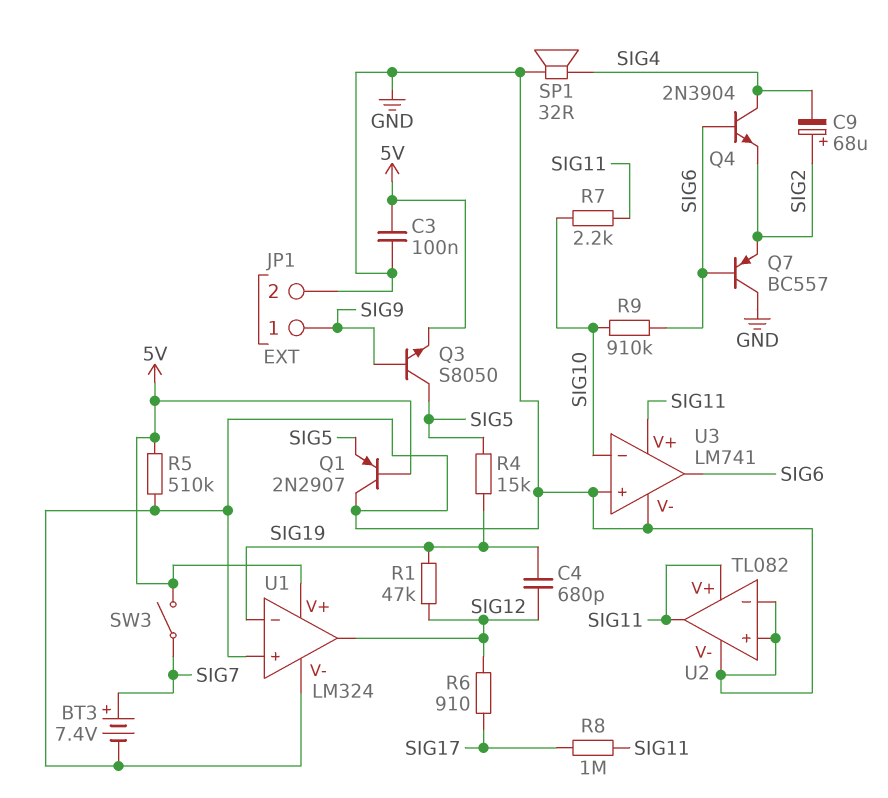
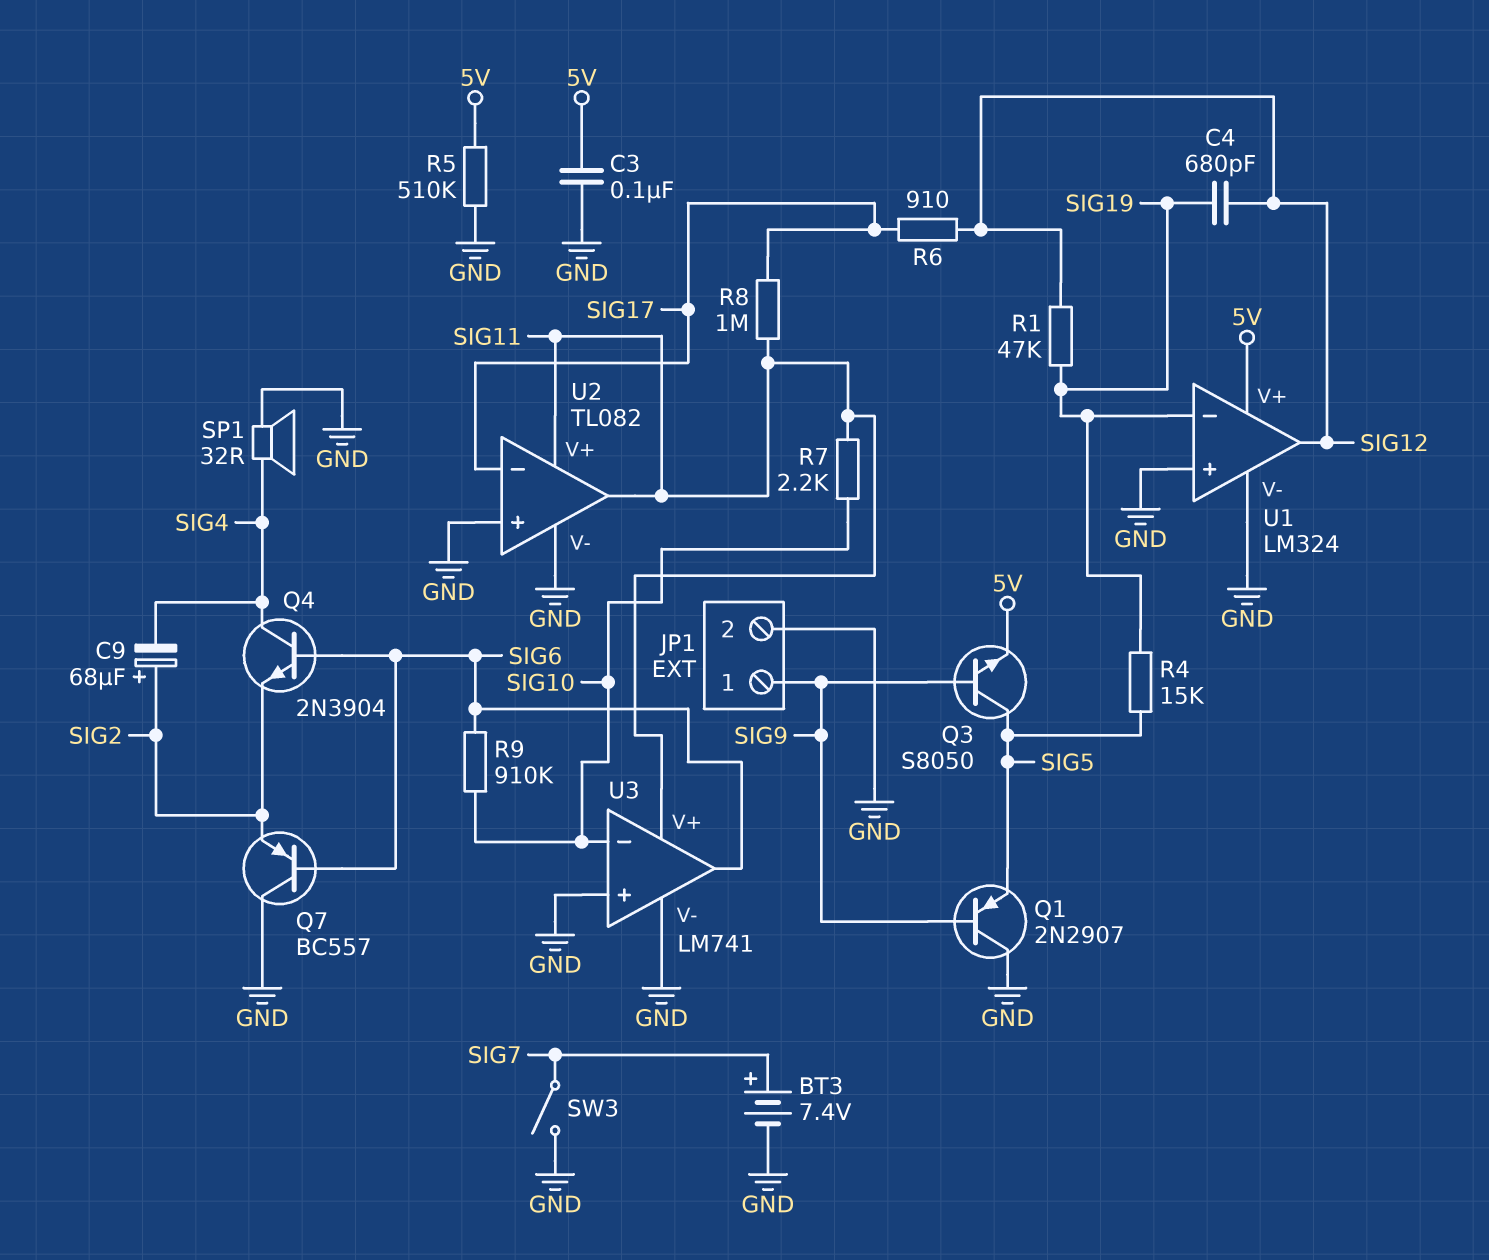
Q1: PNP 2N2907 (B 5V, C GND, E SIG5) -> PNP 2N2907 (B SIG9, C GND, E SIG5)
SW3: switch (5V, SIG7) -> switch (GND, SIG7)
U2 pin in-: GND -> SIG17

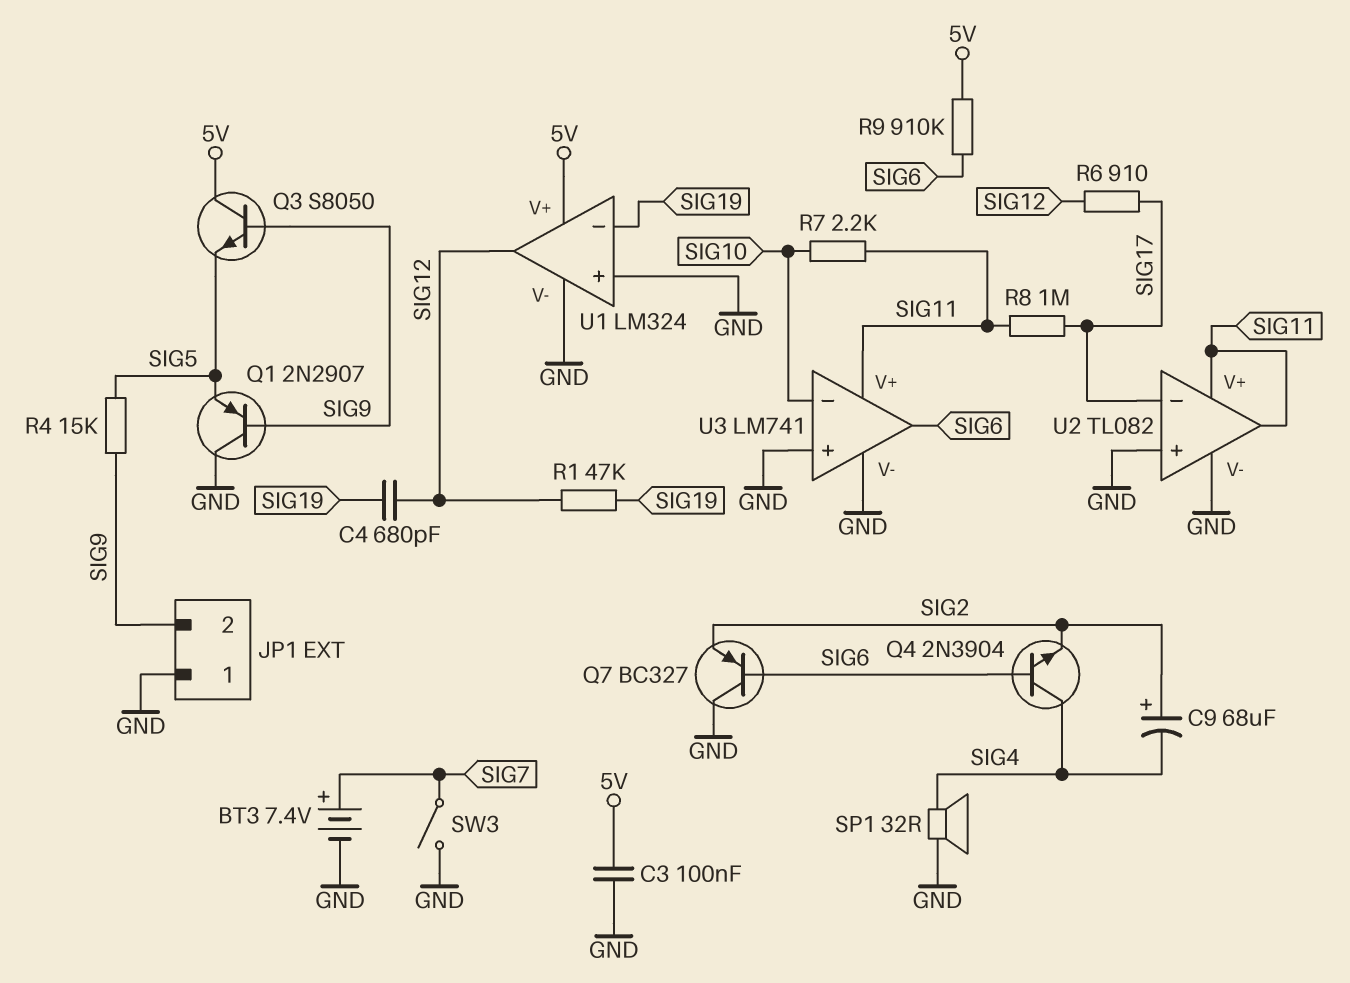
JP1 pin 1: SIG9 -> GND
JP1 pin 2: GND -> SIG9
Q3: NPN S8050 (B SIG9, C SIG5, E 5V) -> NPN S8050 (B SIG9, C 5V, E SIG5)
Q7: PNP BC557 (B SIG6, C GND, E SIG2) -> PNP BC327 (B SIG6, C GND, E SIG2)
R4: 15k (SIG5, SIG19) -> 15k (SIG5, SIG9)
R5: 510k (5V, GND) -> none
R9: 910k (SIG6, SIG10) -> 910k (5V, SIG6)

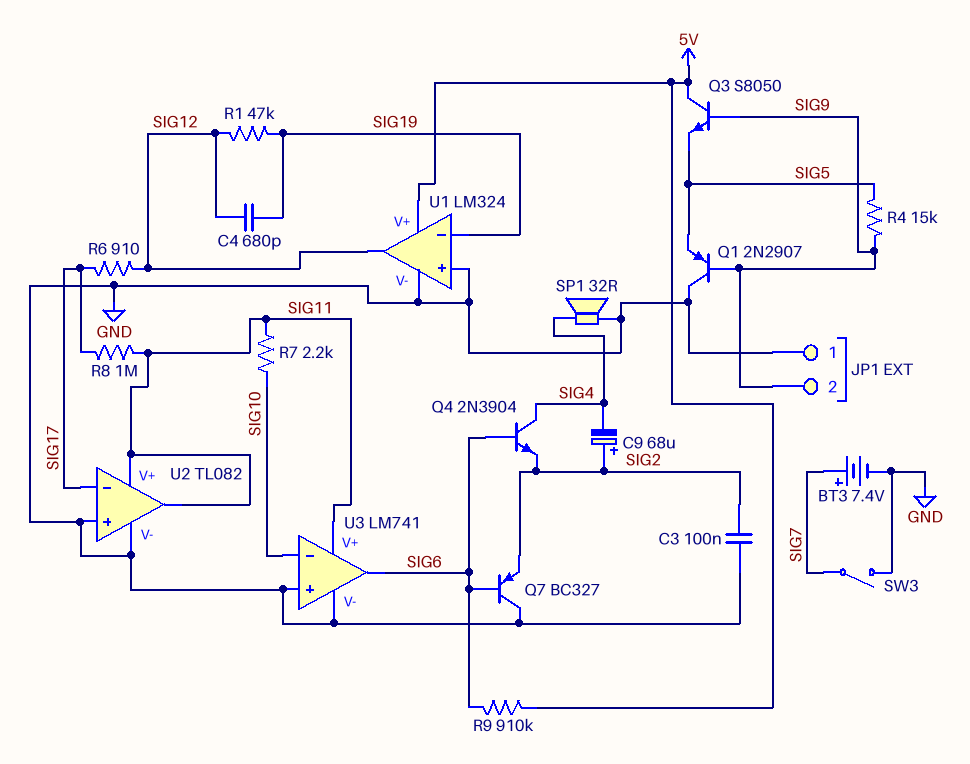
C3: 100nF (5V, GND) -> 100nF (GND, SIG2)

